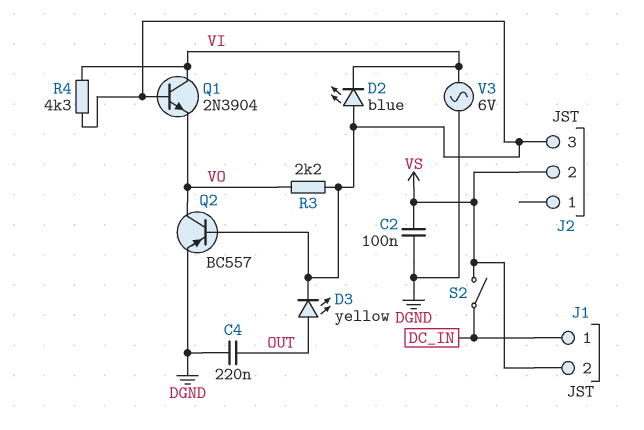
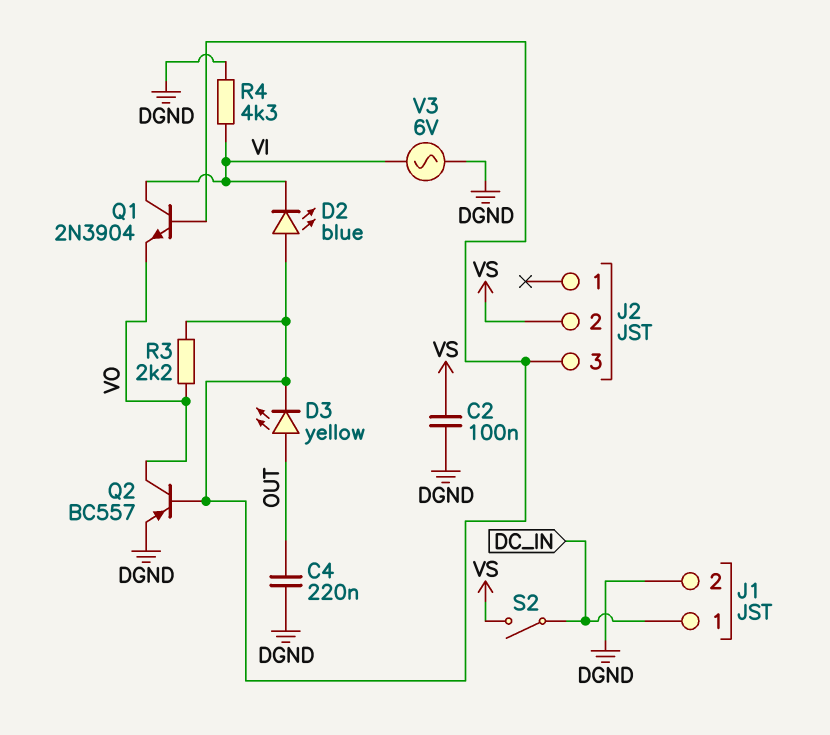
J1 pin 2: VS -> DGND
R4: 4.3k (J2/3, VI) -> 4.3k (DGND, VI)

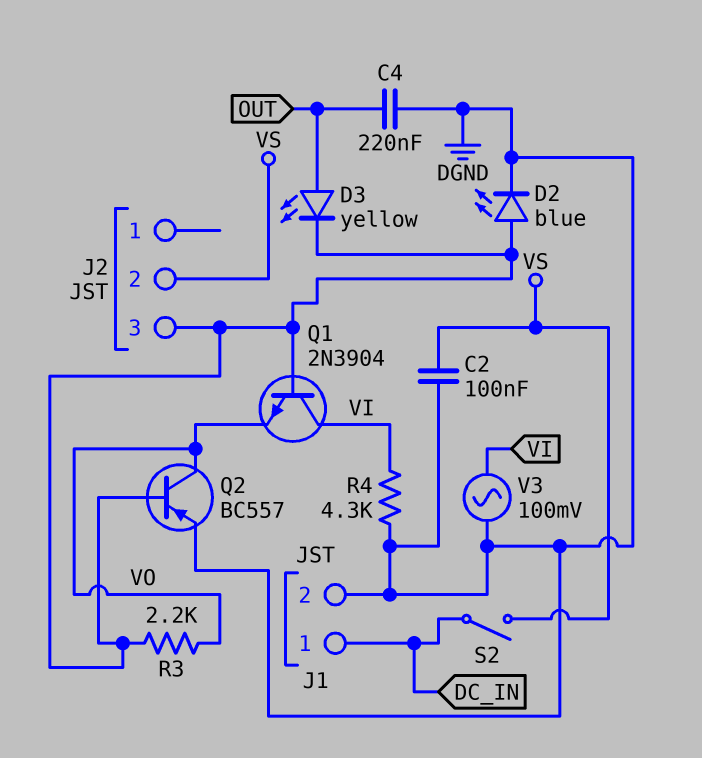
D2: LED blue (A J2/3, K VI) -> LED blue (A J2/3, K DGND)
V3: AC 6V (DGND, VI) -> AC 100mV (DGND, VI)

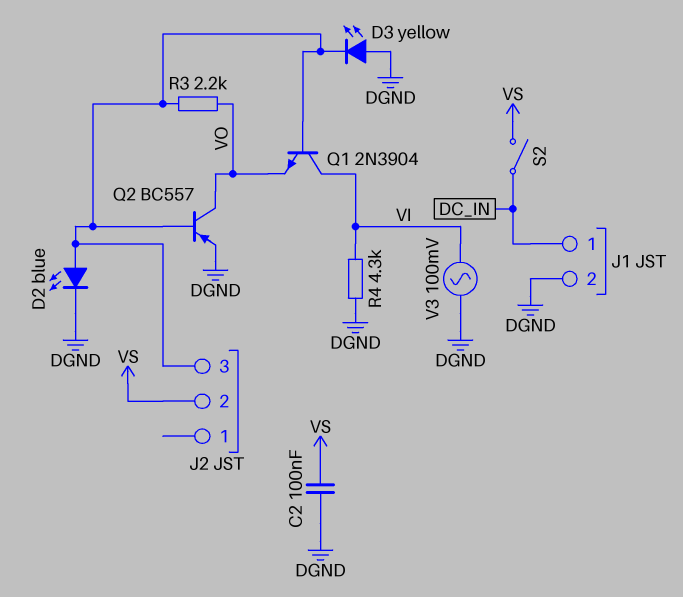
C4: 220nF (DGND, OUT) -> none
D3: LED yellow (A OUT, K J2/3) -> LED yellow (A DGND, K J2/3)

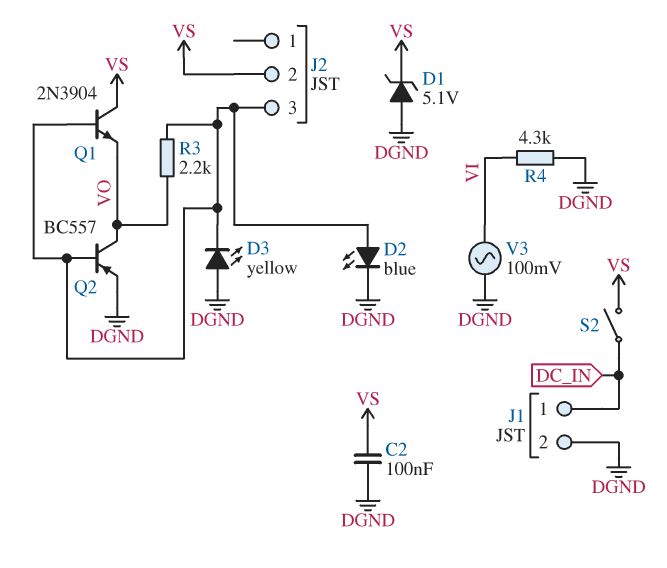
D1: none -> zener 5.1V (A DGND, K VS)
Q1: NPN 2N3904 (B J2/3, C VI, E VO) -> NPN 2N3904 (B J2/3, C VS, E VO)

